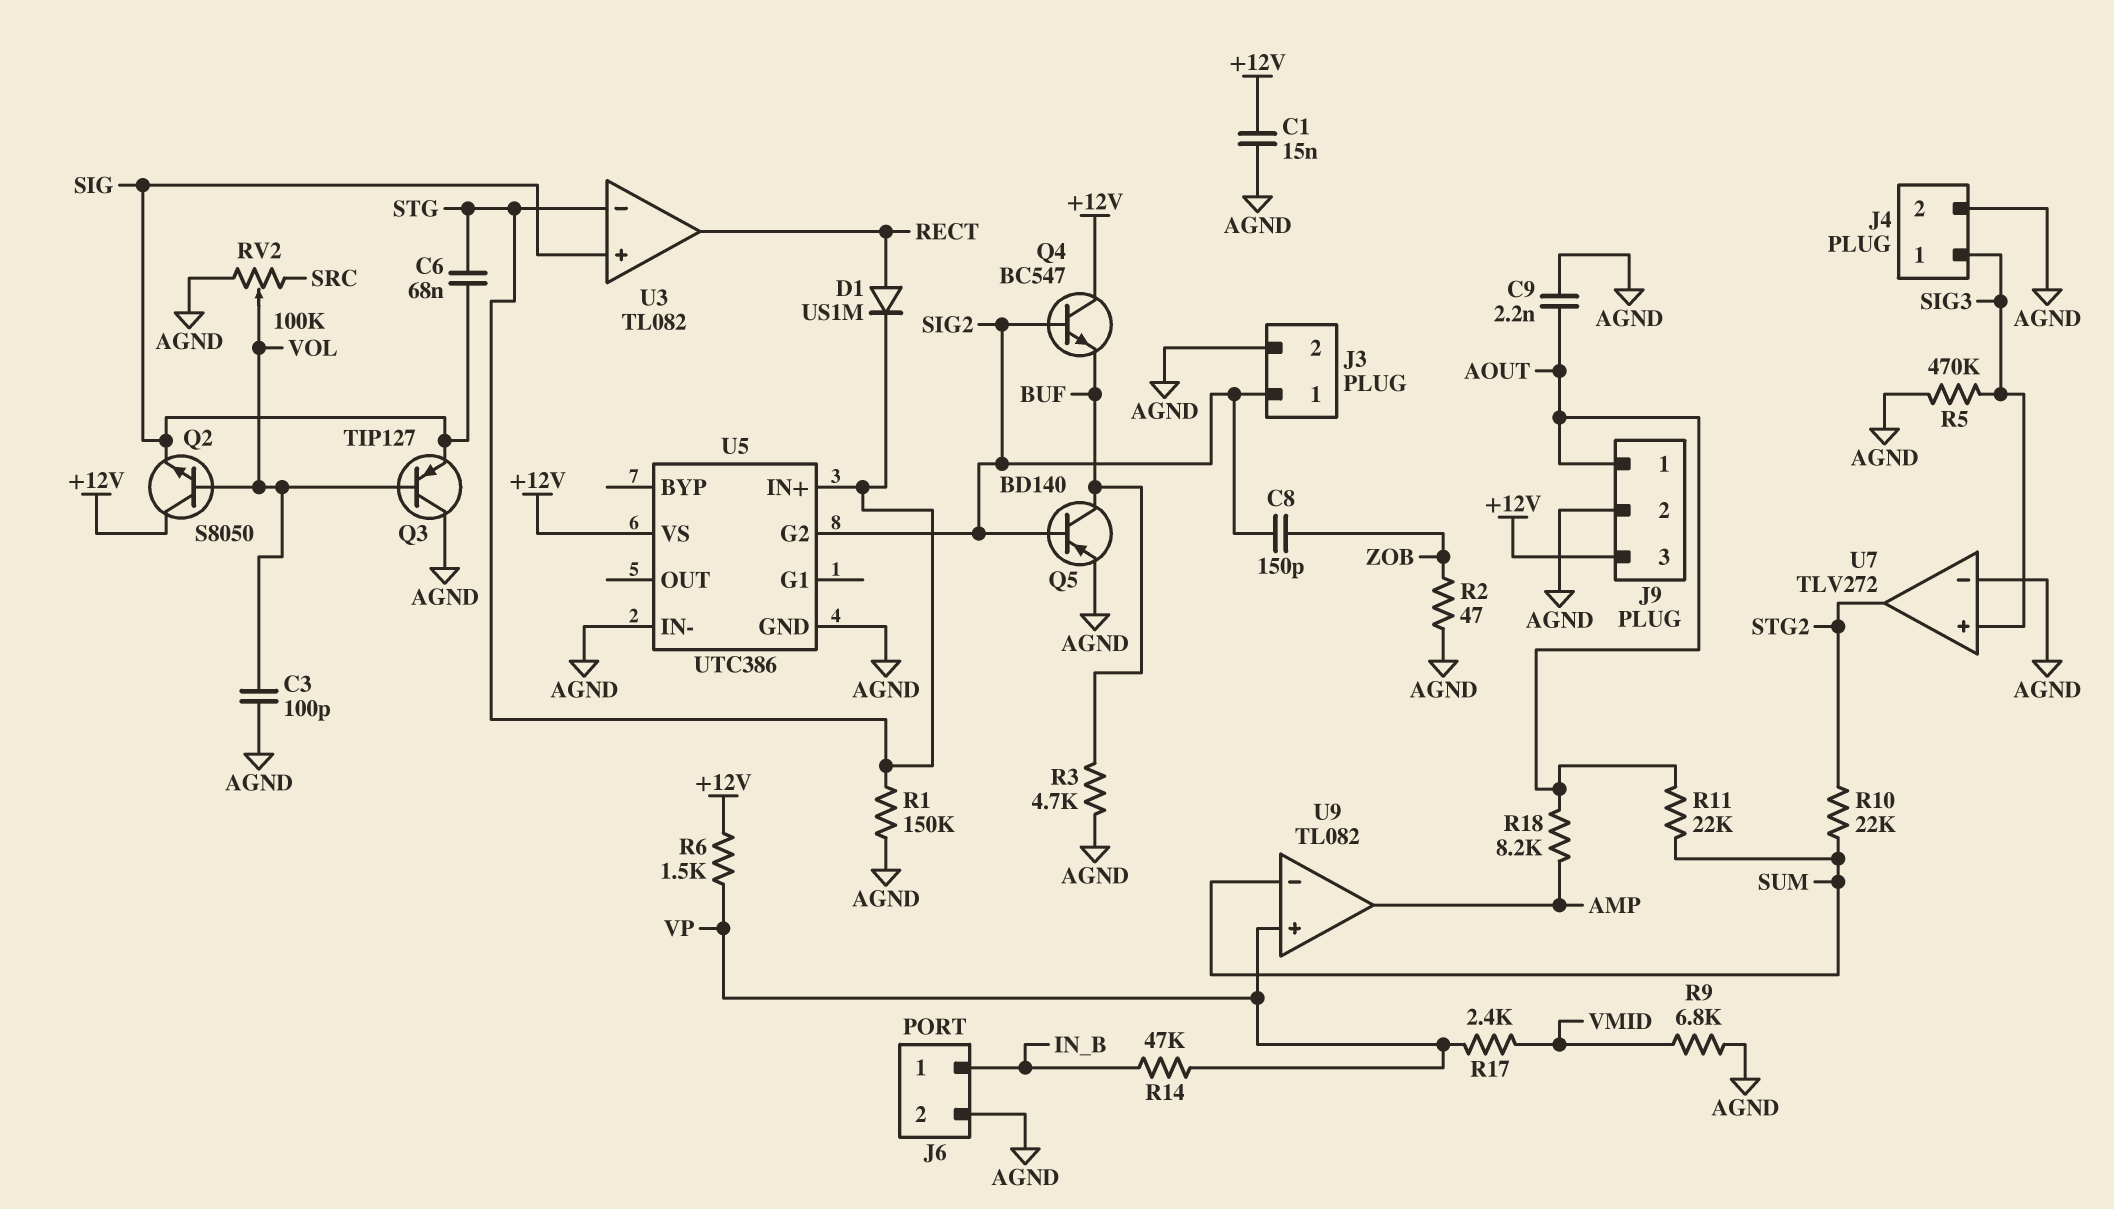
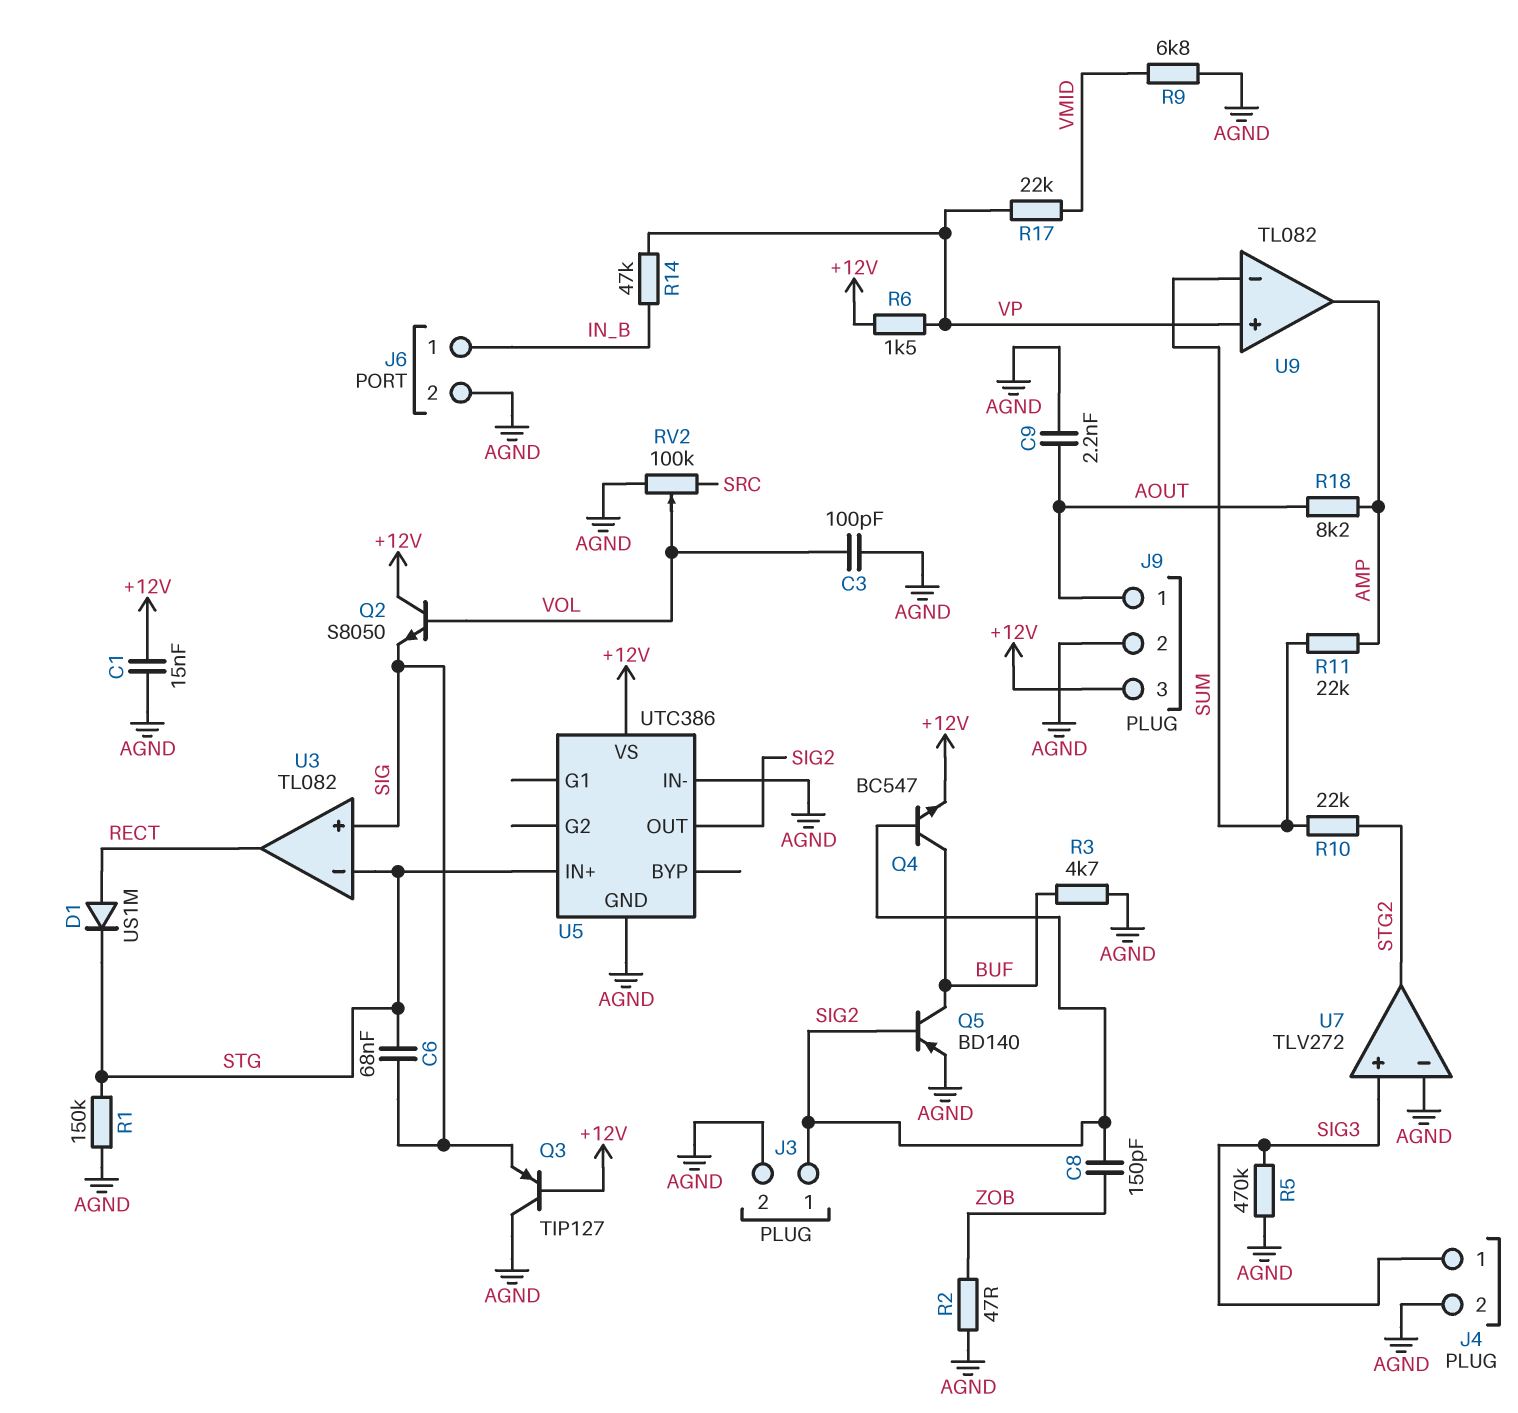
Q3: PNP TIP127 (B VOL, C AGND, E SIG) -> PNP TIP127 (B +12V, C AGND, E SIG)
Q4: NPN BC547 (B SIG2, C +12V, E BUF) -> NPN BC547 (B SIG2, C BUF, E +12V)
R11: 22k (AOUT, SUM) -> 22k (AMP, SUM)
R17: 2.4k (VMID, VP) -> 22k (VMID, VP)
U5 pin G2: SIG2 -> none
U5 pin OUT: none -> SIG2

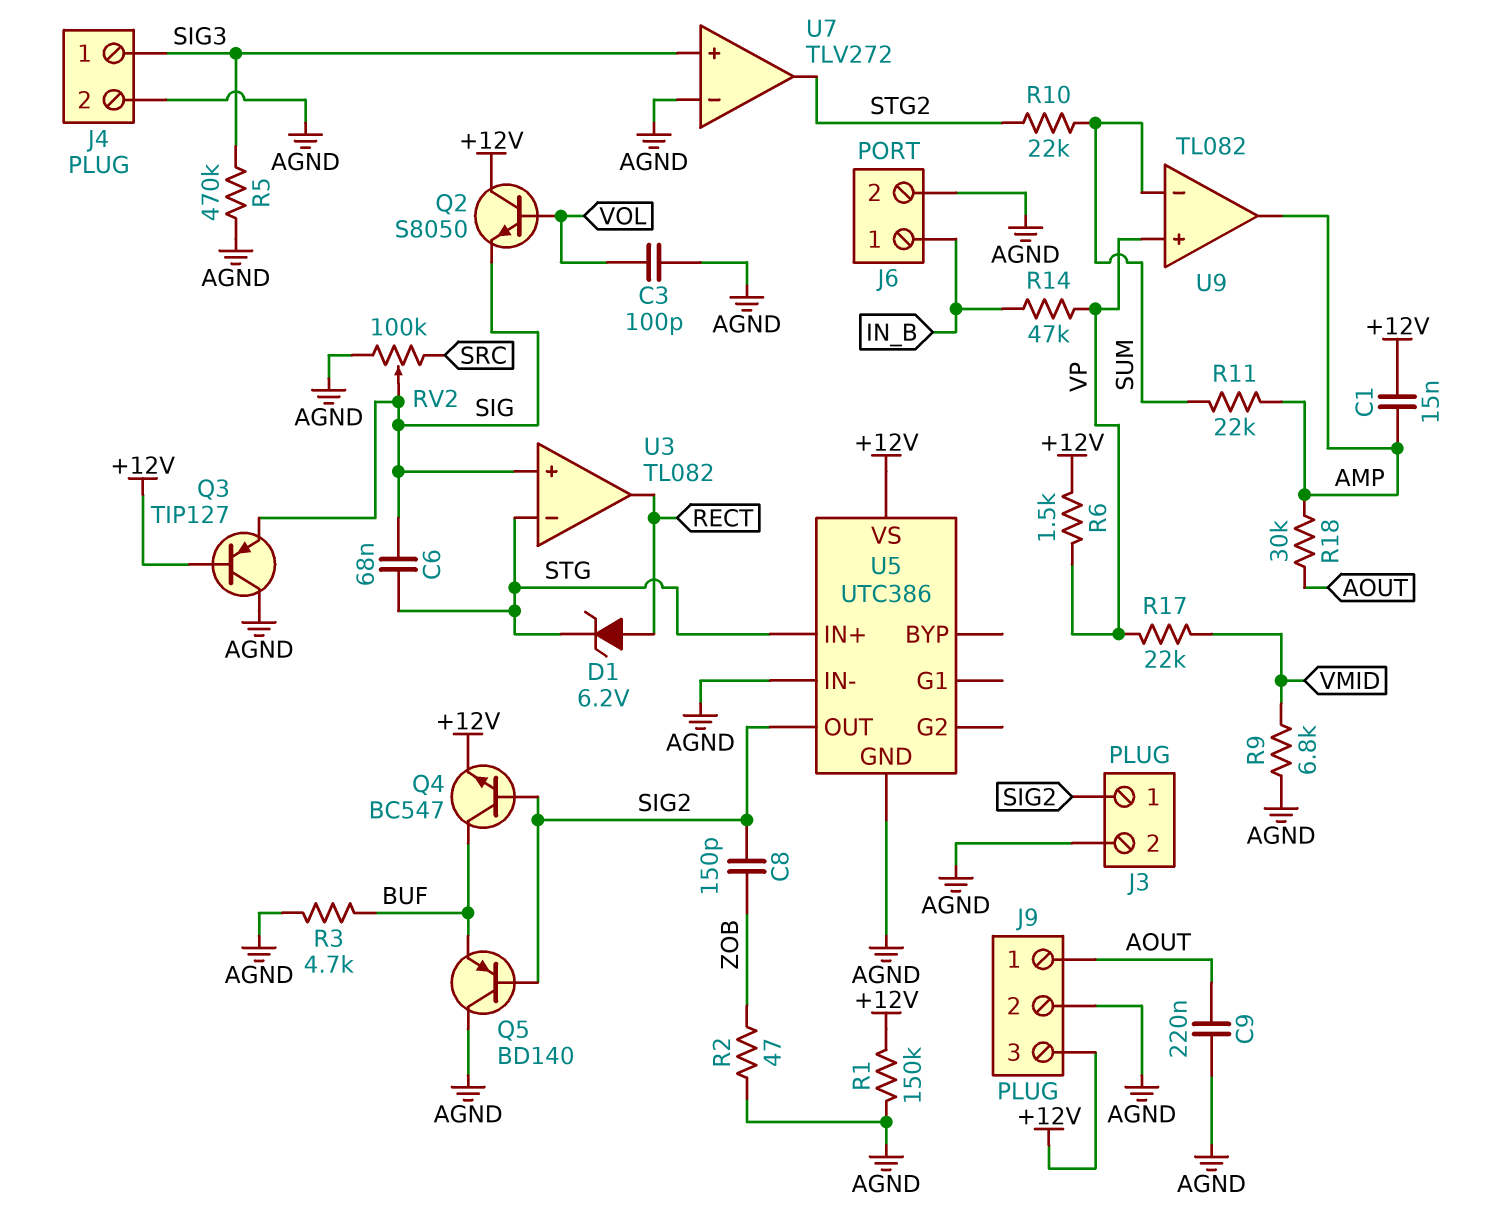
C1: 15nF (+12V, AGND) -> 15nF (+12V, AMP)
C9: 2.2nF (AGND, AOUT) -> 220nF (AGND, AOUT)
D1: diode US1M (A RECT, K STG) -> zener 6.2V (A RECT, K STG)
Q5: PNP BD140 (B SIG2, C BUF, E AGND) -> PNP BD140 (B SIG2, C AGND, E BUF)
R1: 150k (AGND, STG) -> 150k (+12V, AGND)
R18: 8.2k (AMP, AOUT) -> 30k (AMP, AOUT)
RV2: 100k (AGND, SRC, wiper VOL) -> 100k (AGND, SRC, wiper SIG)

